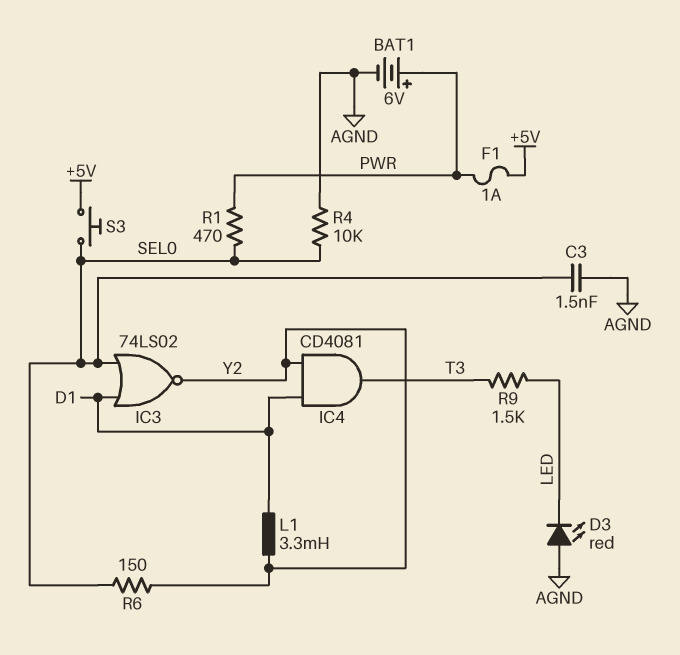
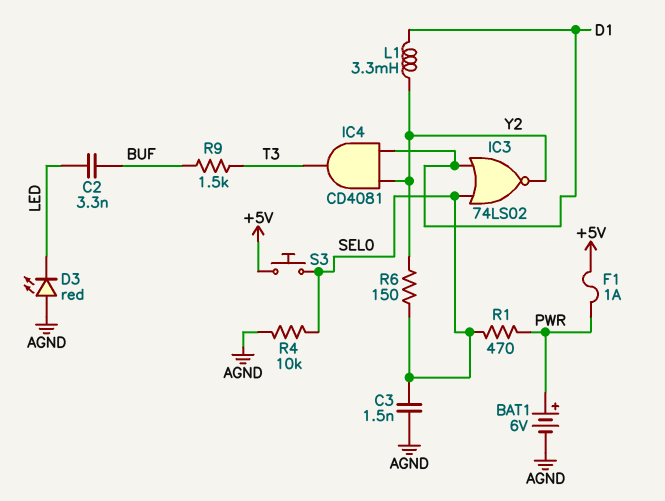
C2: none -> 3.3nF (BUF, LED)
R9: 1.5k (LED, T3) -> 1.5k (BUF, T3)

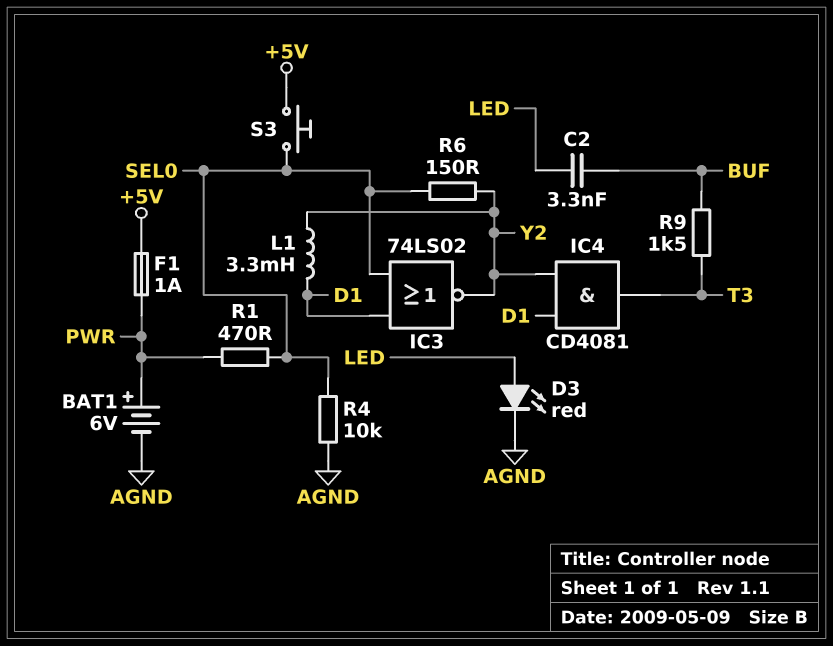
C3: 1.5nF (AGND, SEL0) -> none
D3: LED red (A AGND, K LED) -> LED red (A LED, K AGND)

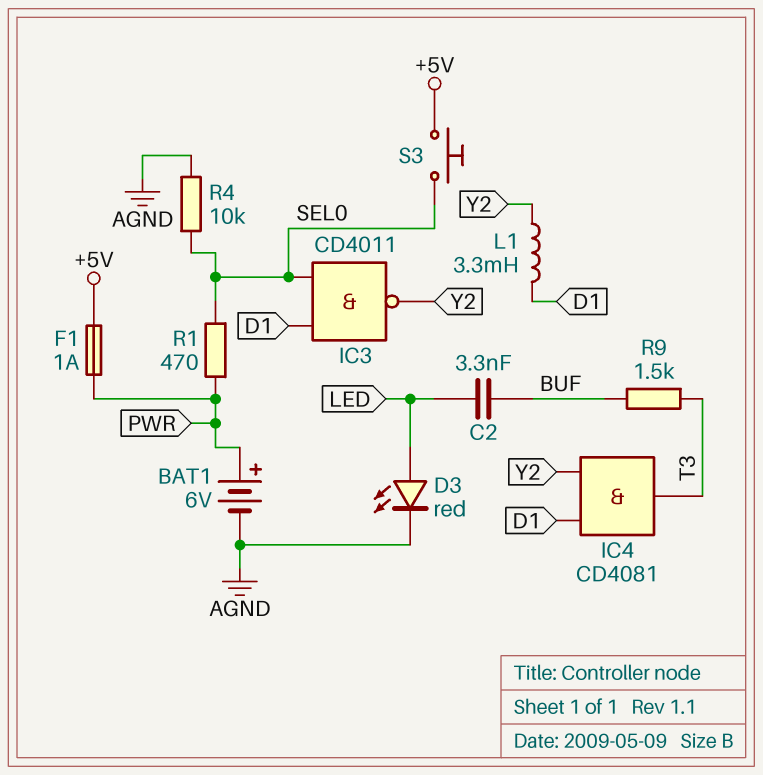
IC3: NOR 74LS02 (in D1, in SEL0, out Y2) -> NAND CD4011 (in D1, in SEL0, out Y2)
R6: 150 (SEL0, Y2) -> none

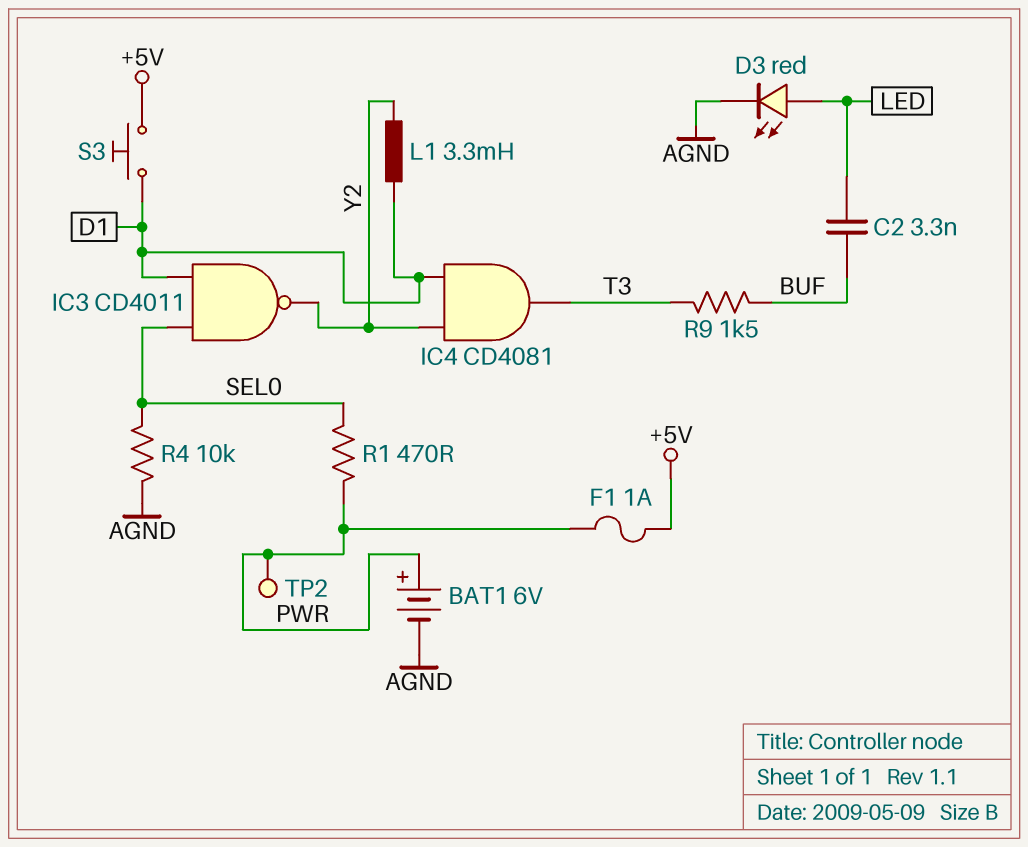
S3: button (+5V, SEL0) -> button (+5V, D1)
TP2: none -> test point (PWR)

